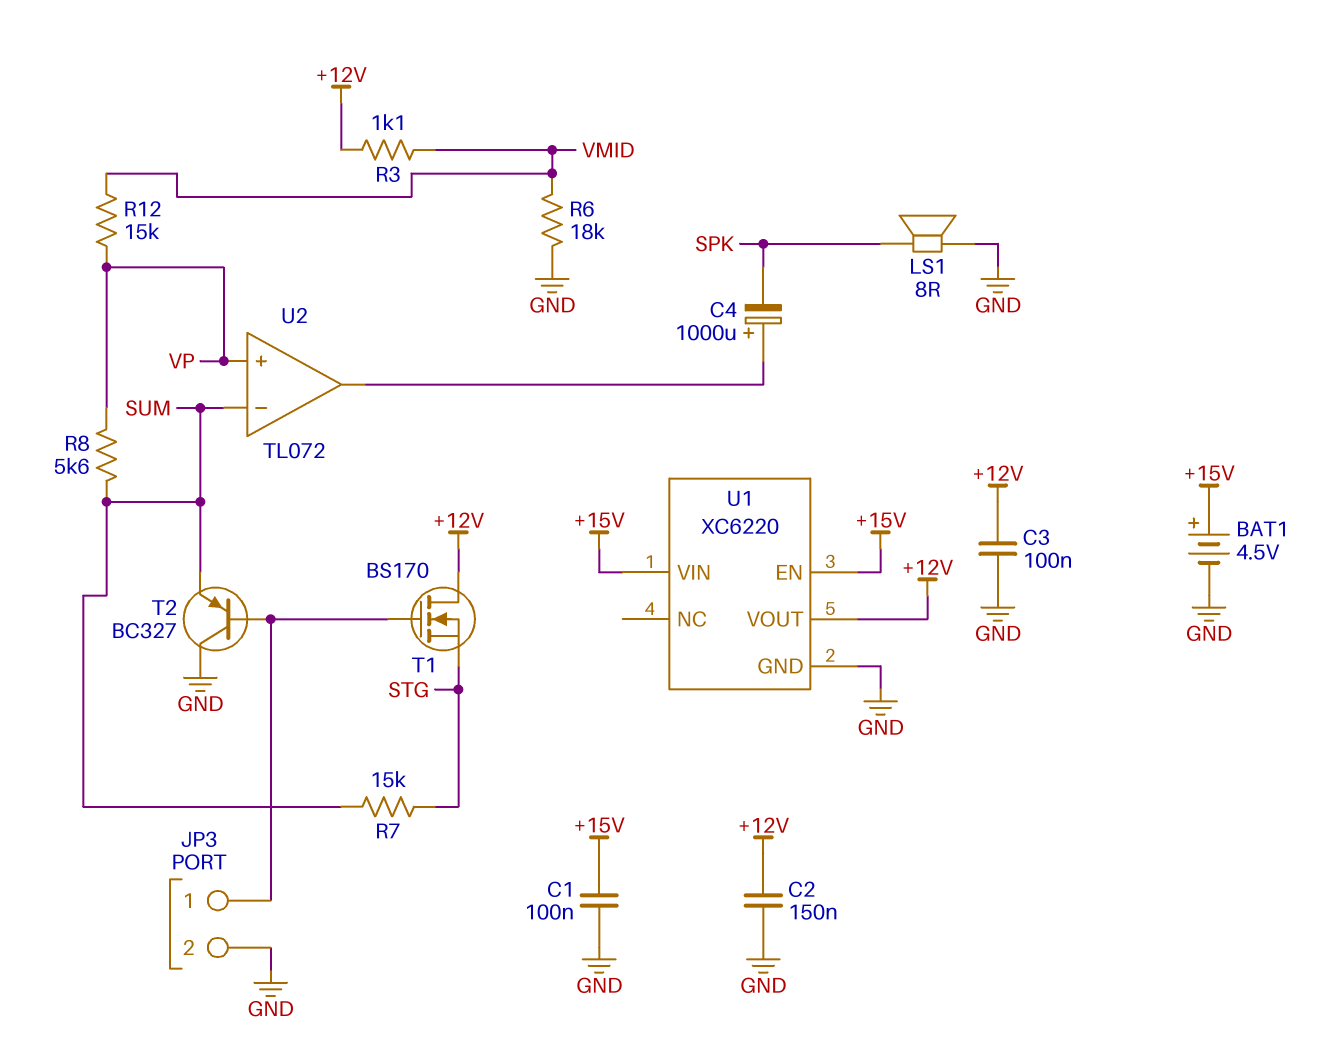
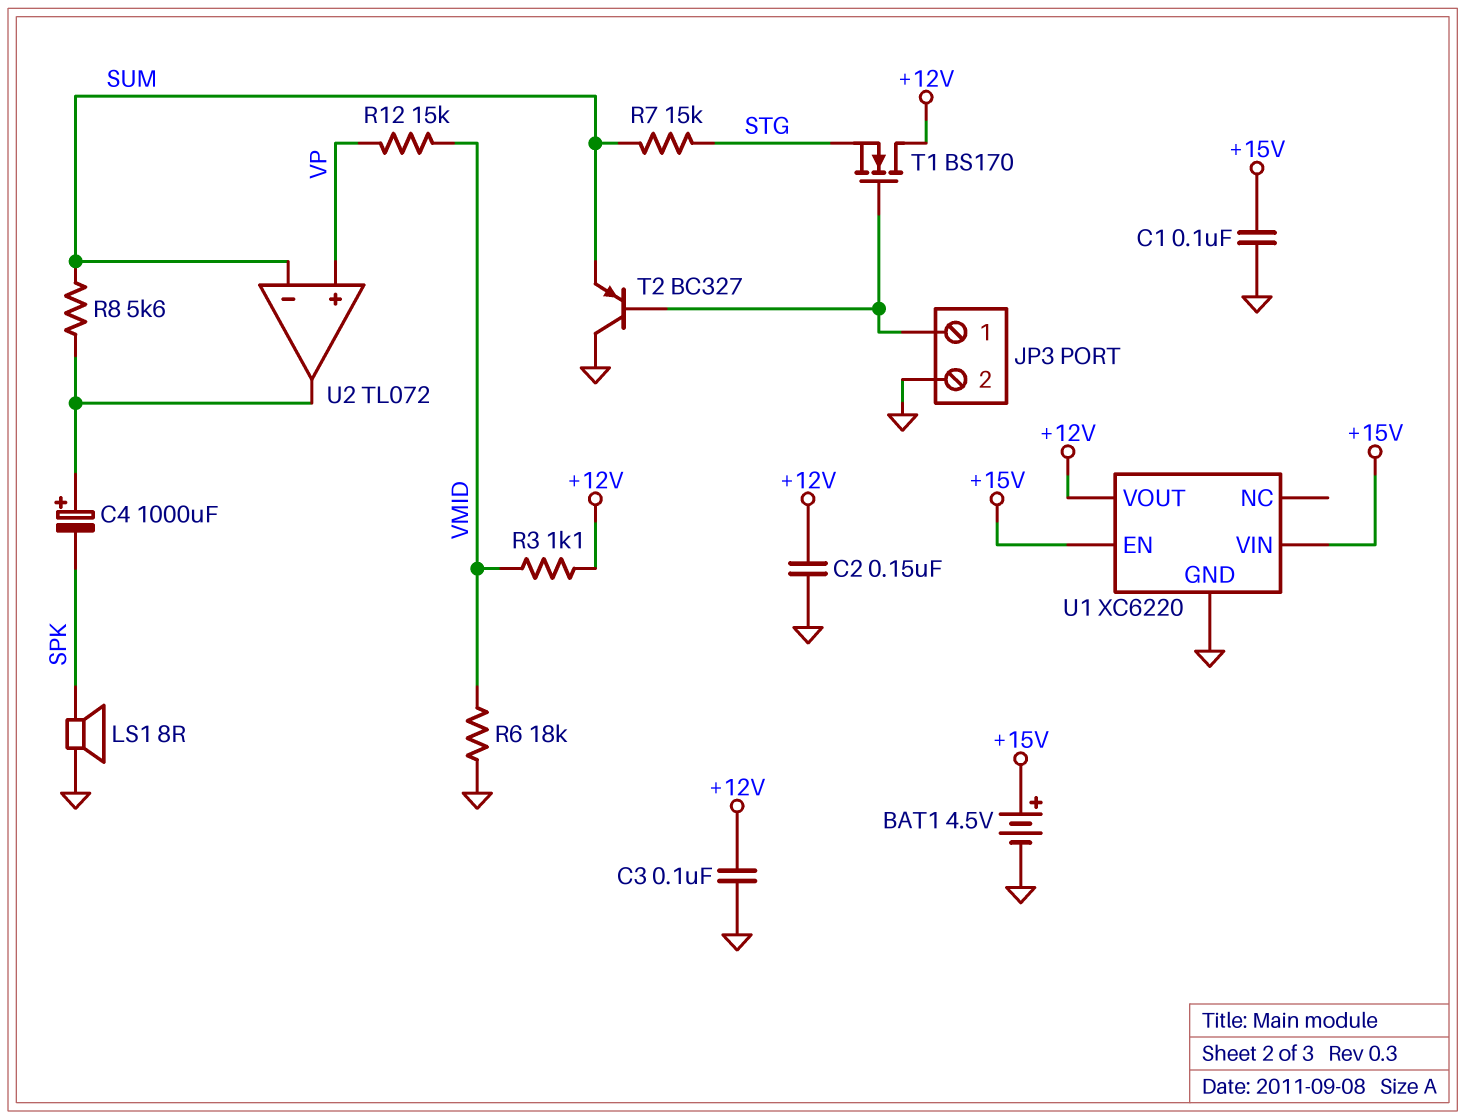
R8: 5.6k (SUM, VP) -> 5.6k (SUM, U2/out)

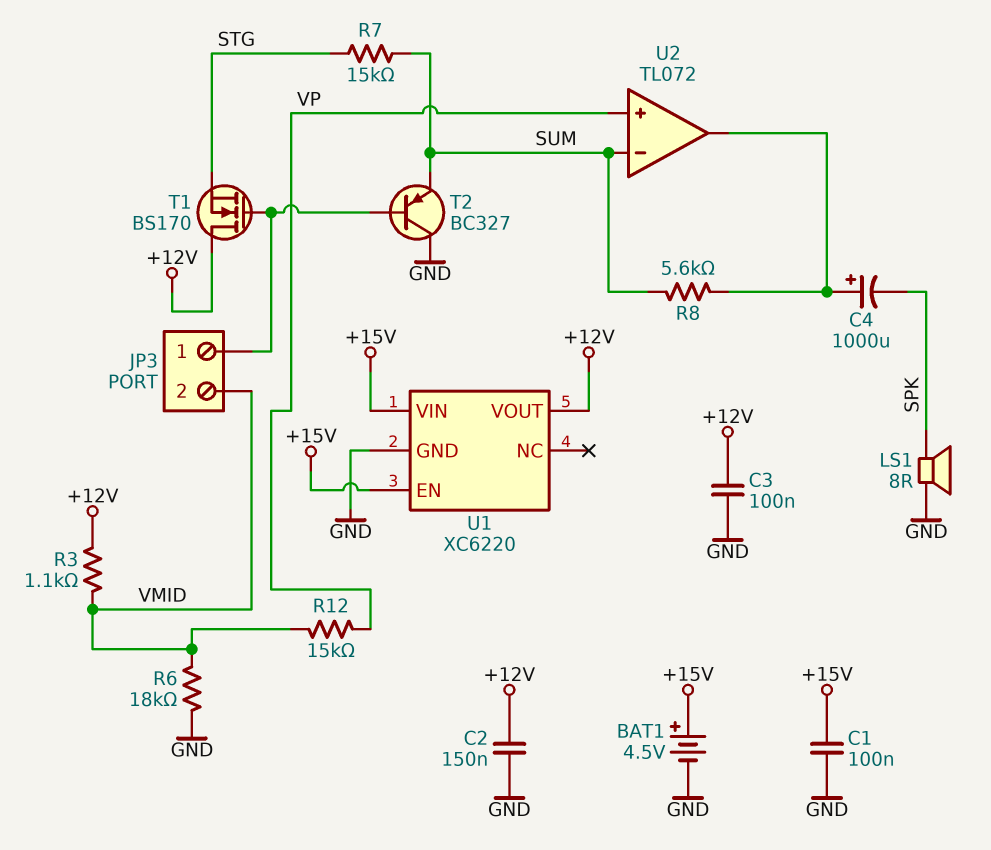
JP3 pin 2: GND -> VMID

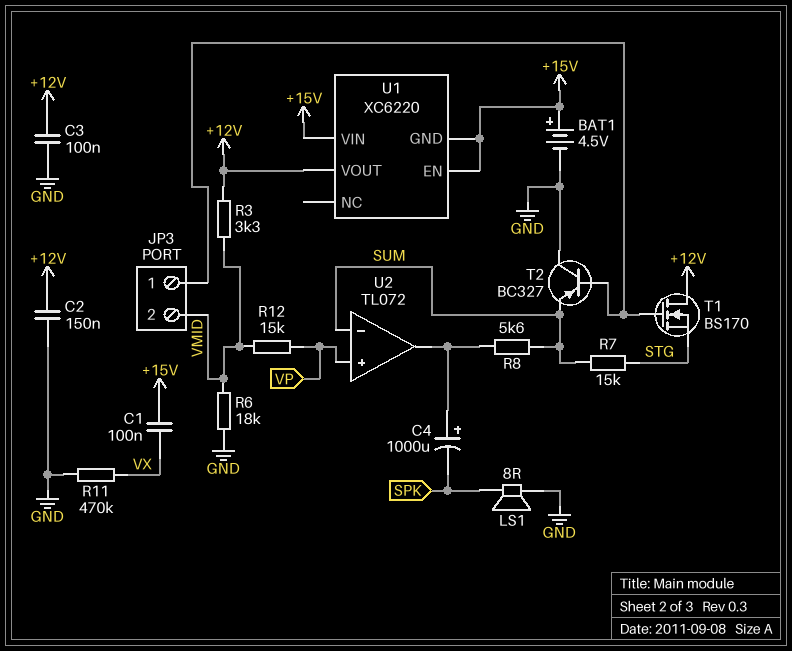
C1: 100nF (+15V, GND) -> 100nF (+15V, VX)
R3: 1.1k (+12V, VMID) -> 3.3k (+12V, VMID)
R11: none -> 470k (GND, VX)
U1 pin GND: GND -> +15V

